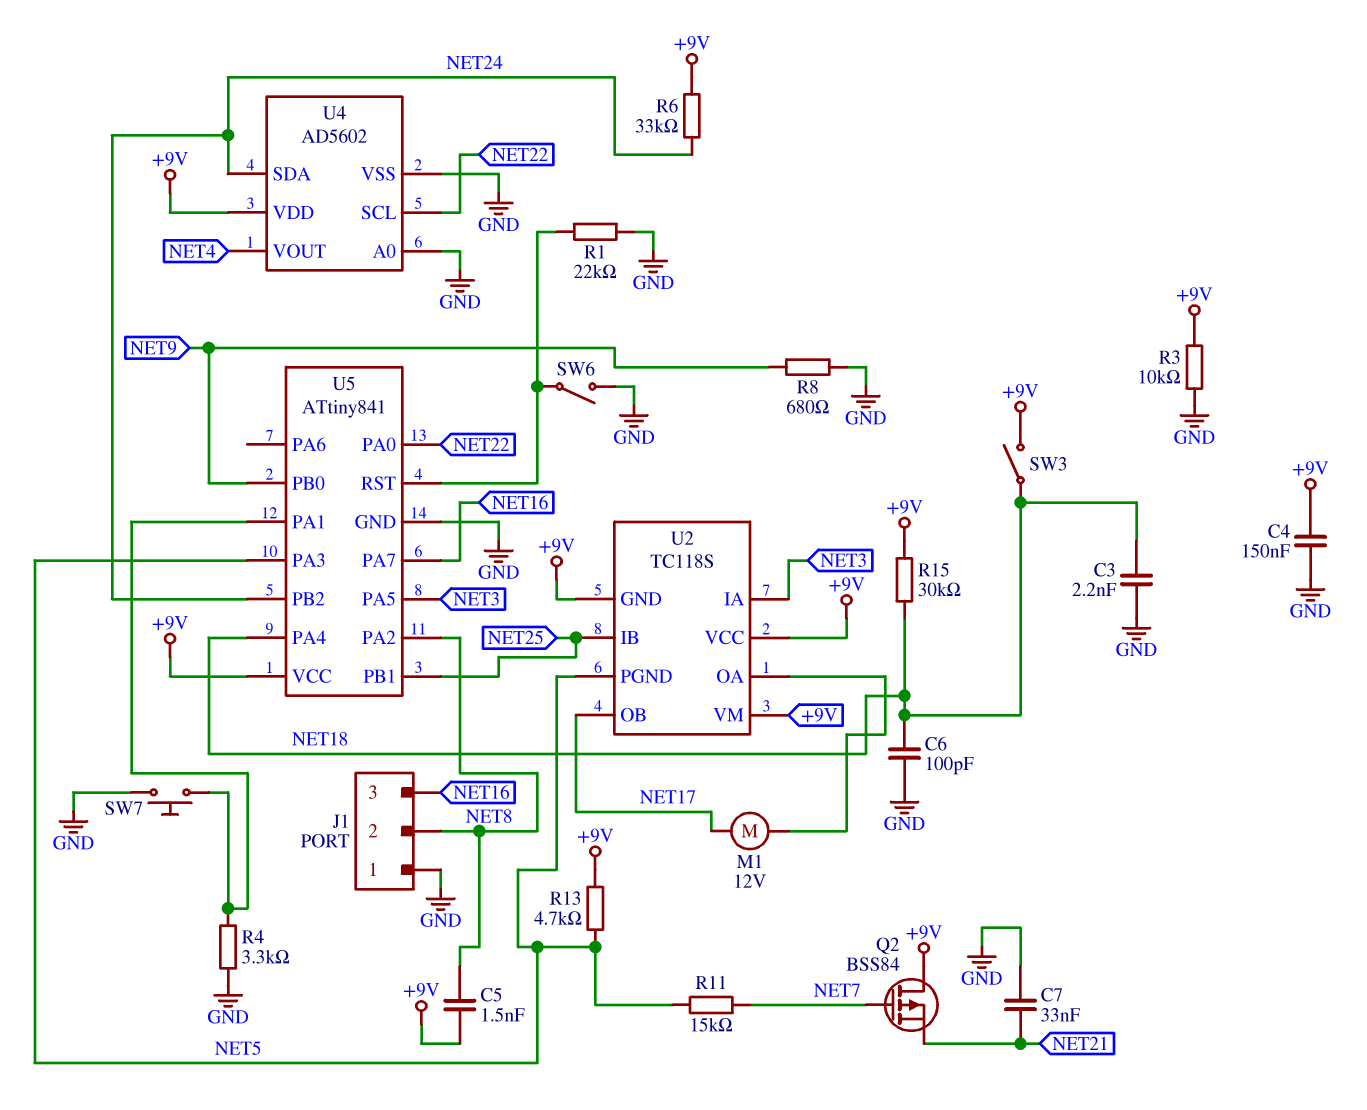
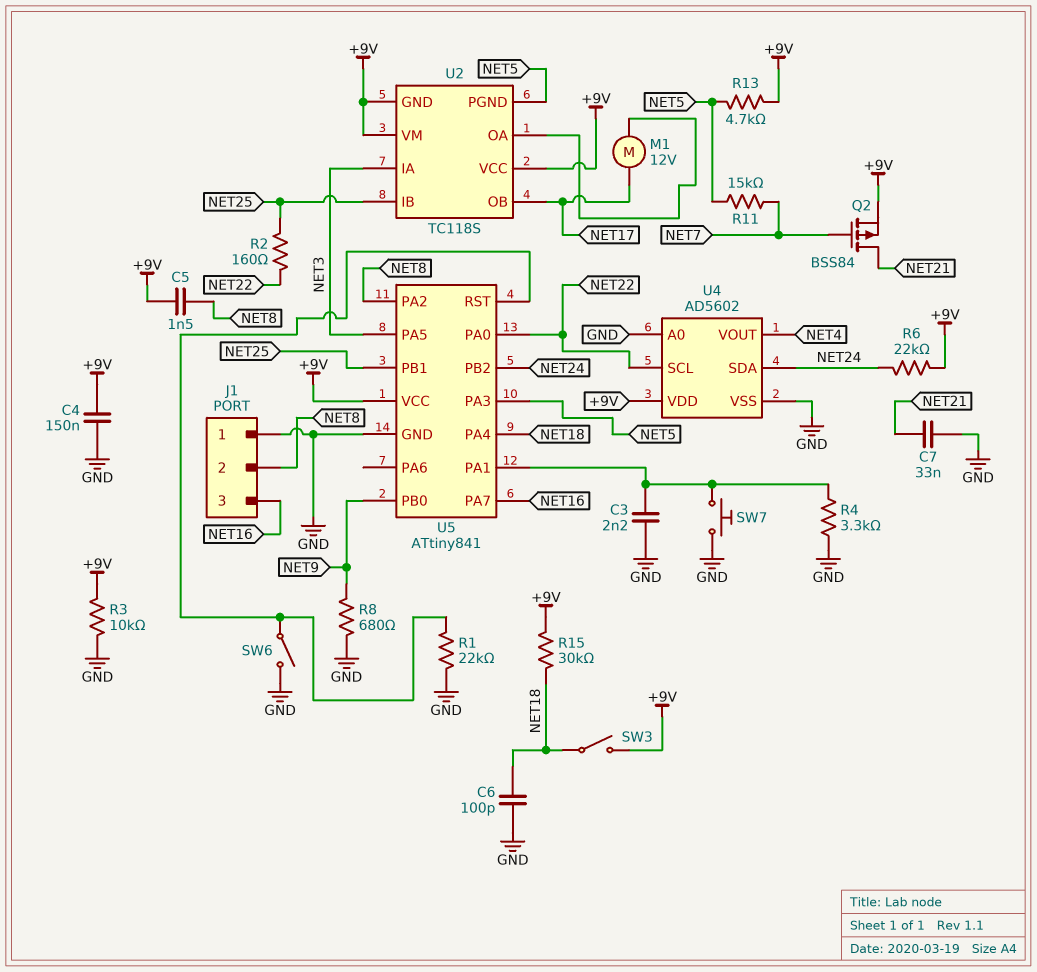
C3: 2.2nF (GND, NET18) -> 2.2nF (GND, U5/PA1)
Q2: PMOS BSS84 (G NET7, D +9V, S NET21) -> PMOS BSS84 (G NET7, D NET21, S +9V)
R2: none -> 160 (NET22, NET25)
R6: 33k (+9V, NET24) -> 22k (+9V, NET24)

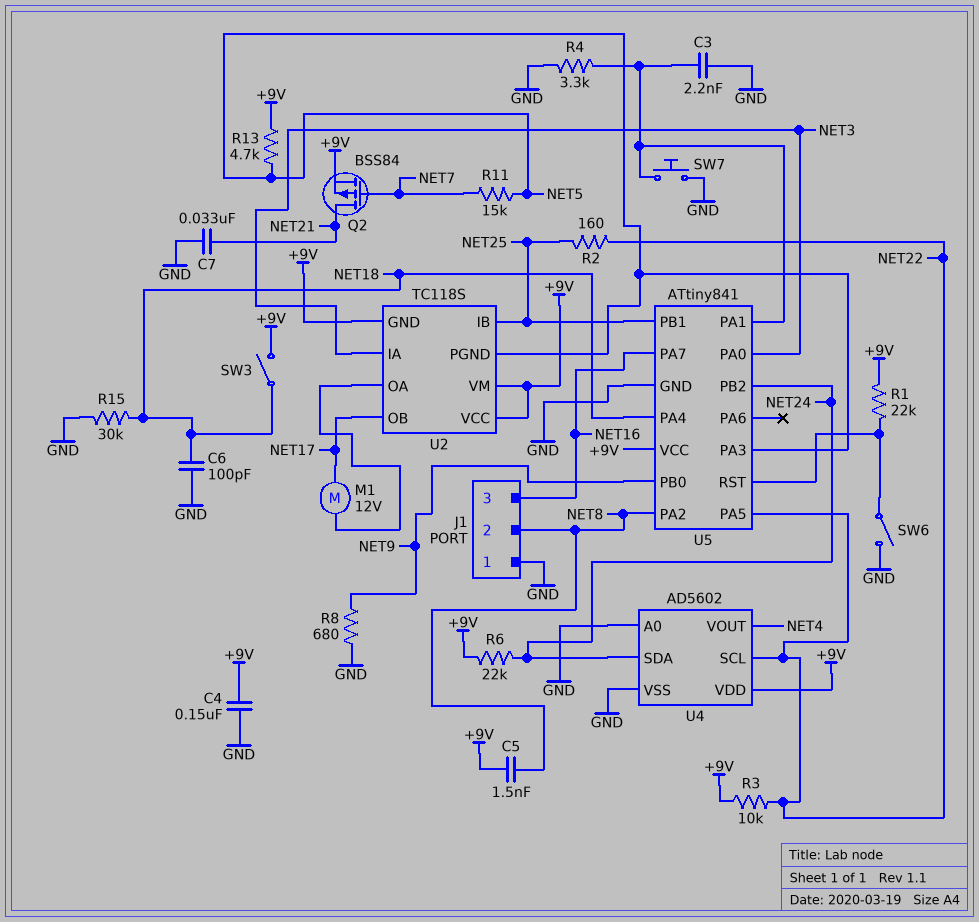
R1: 22k (GND, U5/RST) -> 22k (+9V, U5/RST)
R3: 10k (+9V, GND) -> 10k (+9V, NET22)
R15: 30k (+9V, NET18) -> 30k (GND, NET18)
U5 pin PA0: NET22 -> NET3
U5 pin PA5: NET3 -> NET22

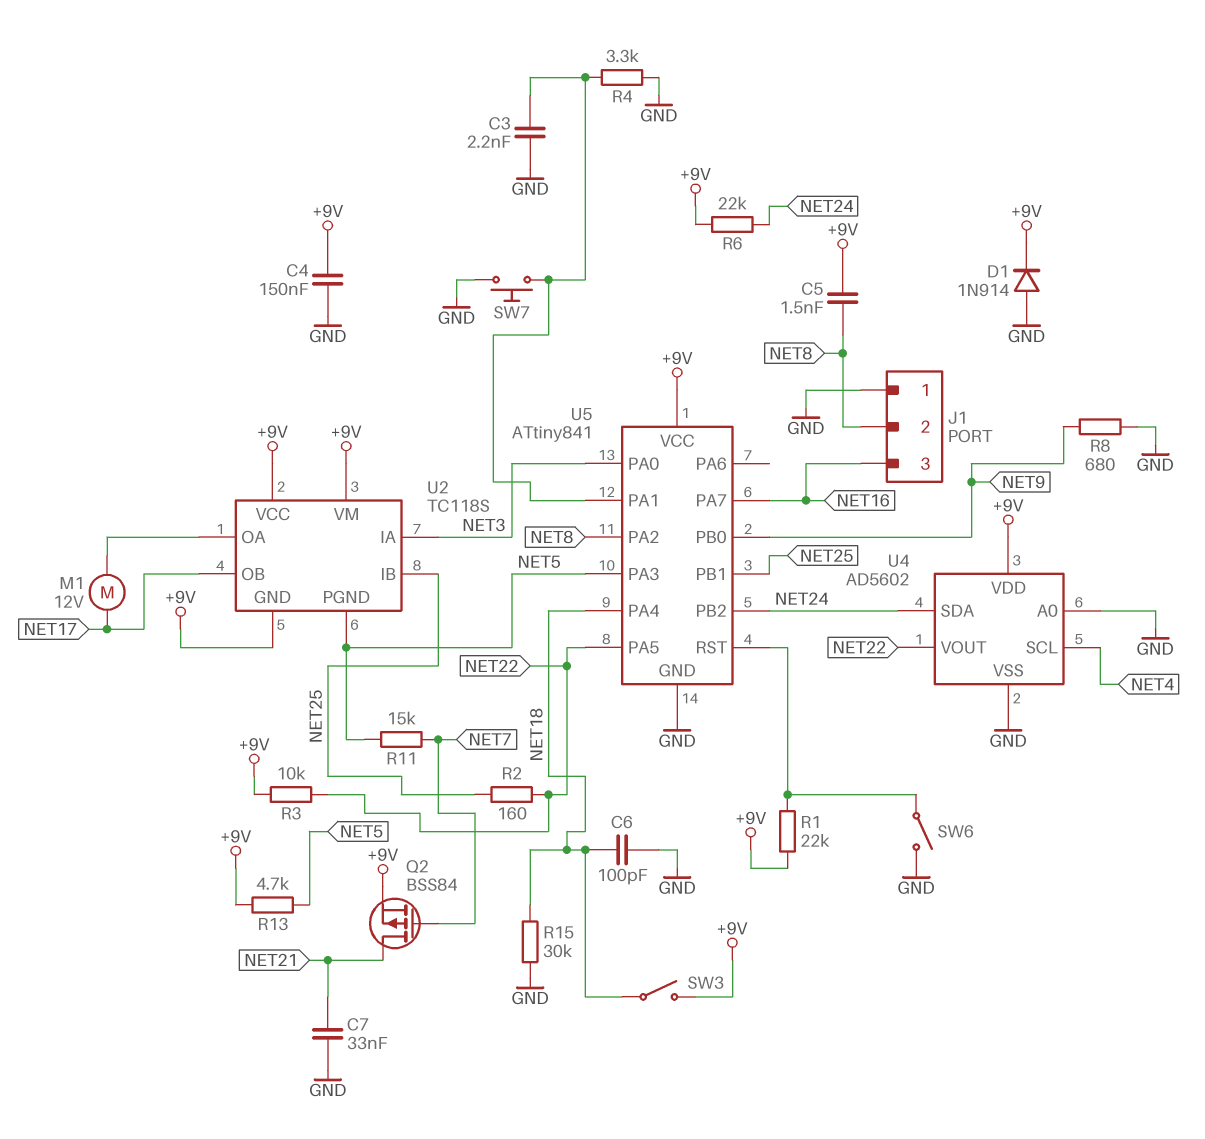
D1: none -> diode 1N914 (A GND, K +9V)
U4 pin SCL: NET22 -> NET4
U4 pin VOUT: NET4 -> NET22

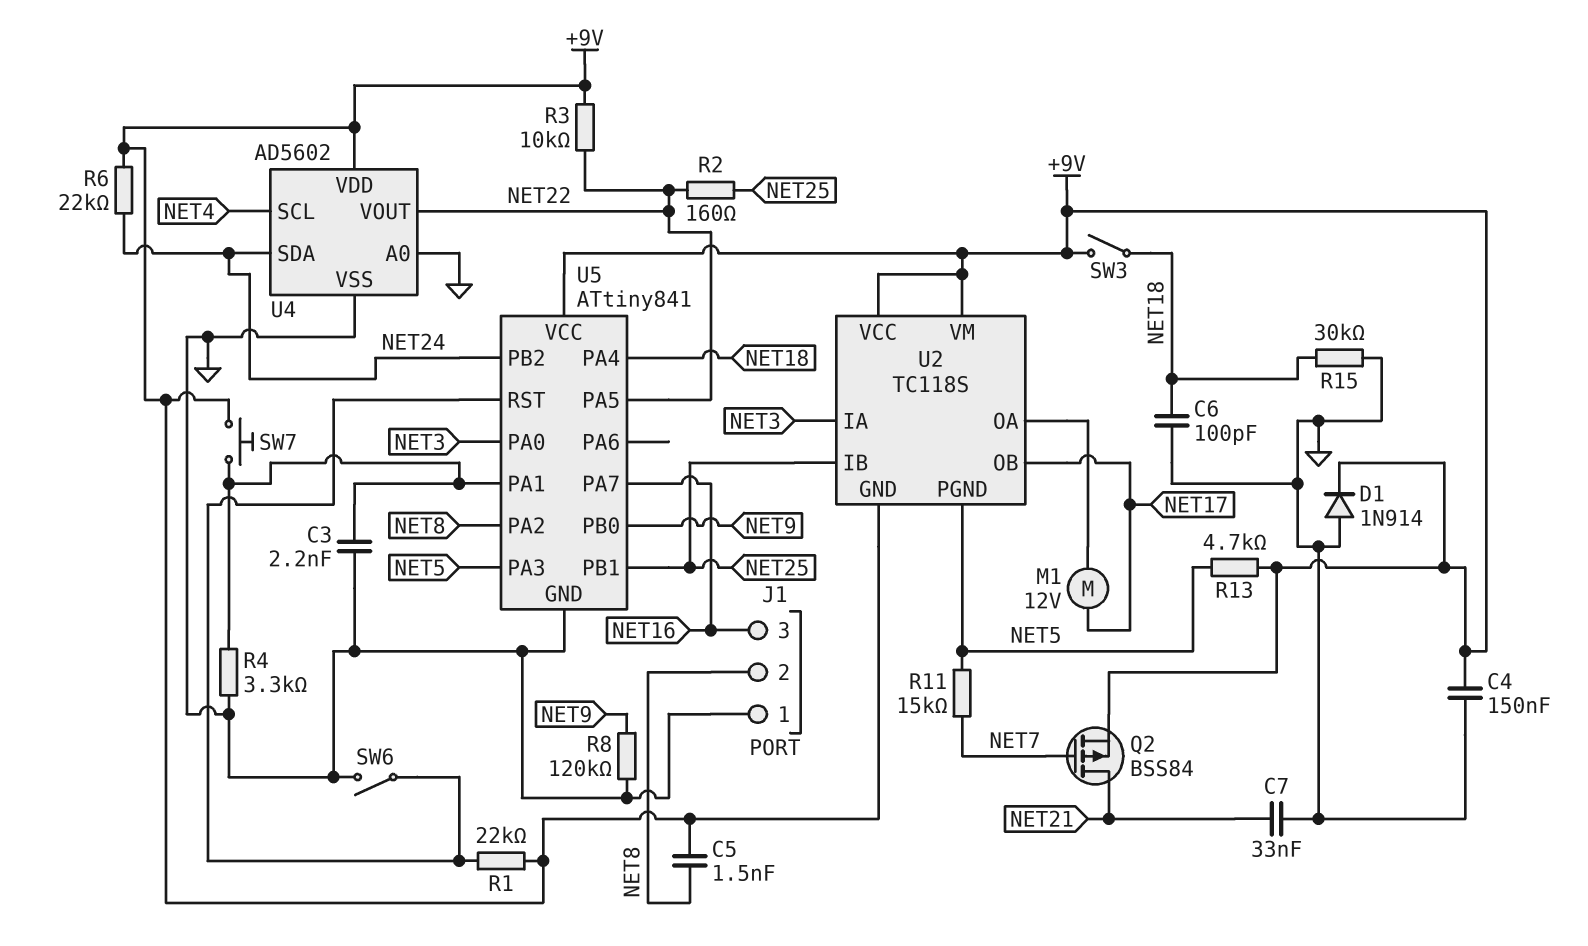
R8: 680 (GND, NET9) -> 120k (GND, NET9)
SW7: button (GND, U5/PA1) -> button (+9V, U5/PA1)

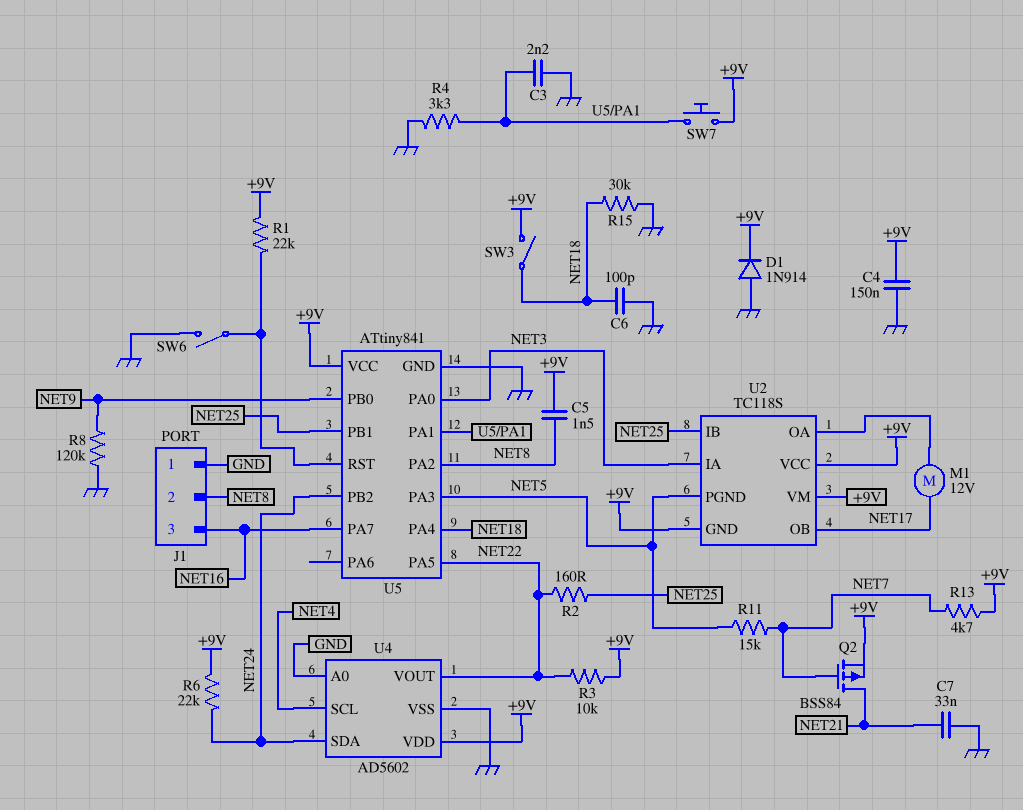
R13: 4.7k (+9V, NET5) -> 4.7k (+9V, NET7)

